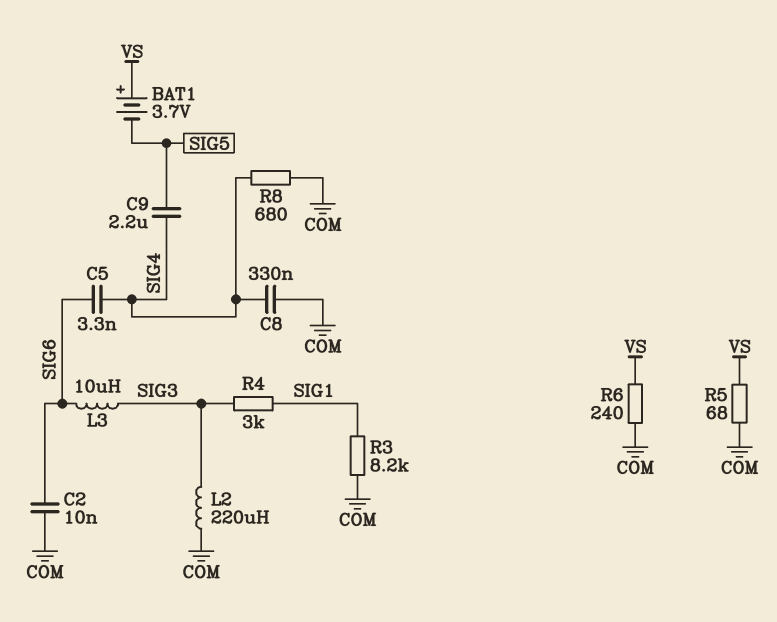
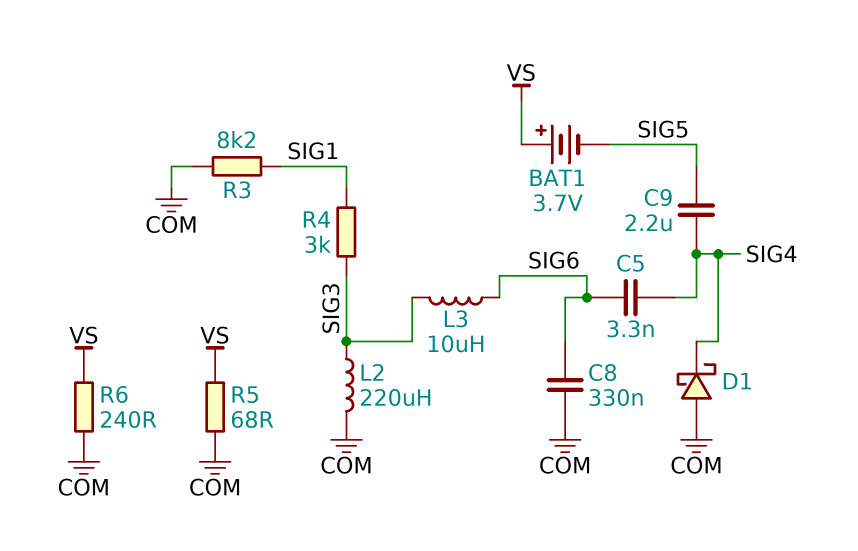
C2: 10nF (COM, SIG6) -> none
C8: 330nF (COM, SIG4) -> 330nF (COM, SIG6)
D1: none -> schottky (A COM, K SIG4)
R8: 680 (COM, SIG4) -> none

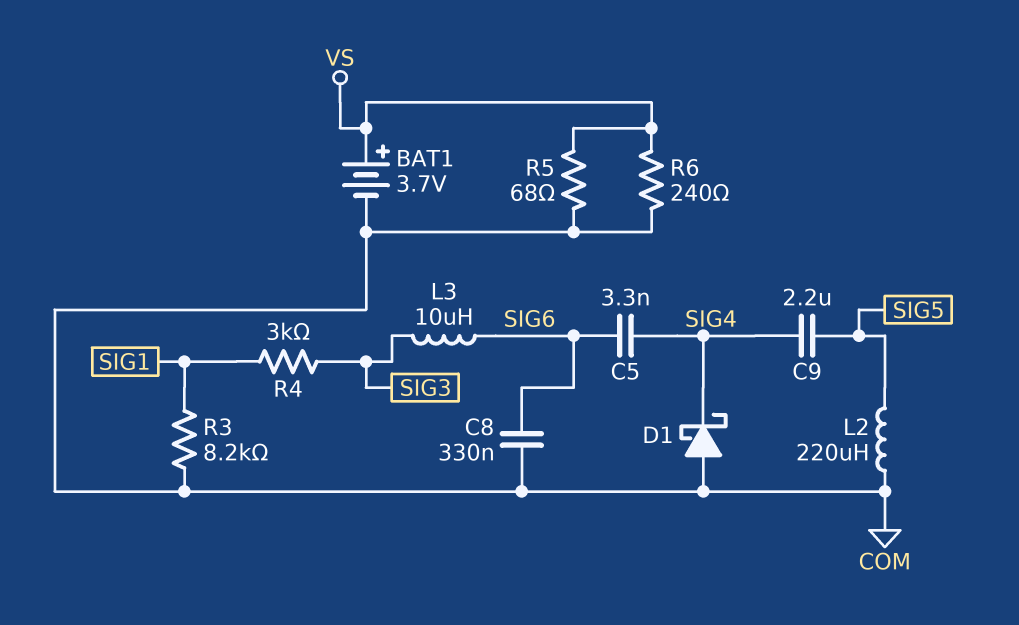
BAT1: 3.7V (plus VS, minus SIG5) -> 3.7V (plus VS, minus COM)
L2: 220uH (COM, SIG3) -> 220uH (COM, SIG5)

